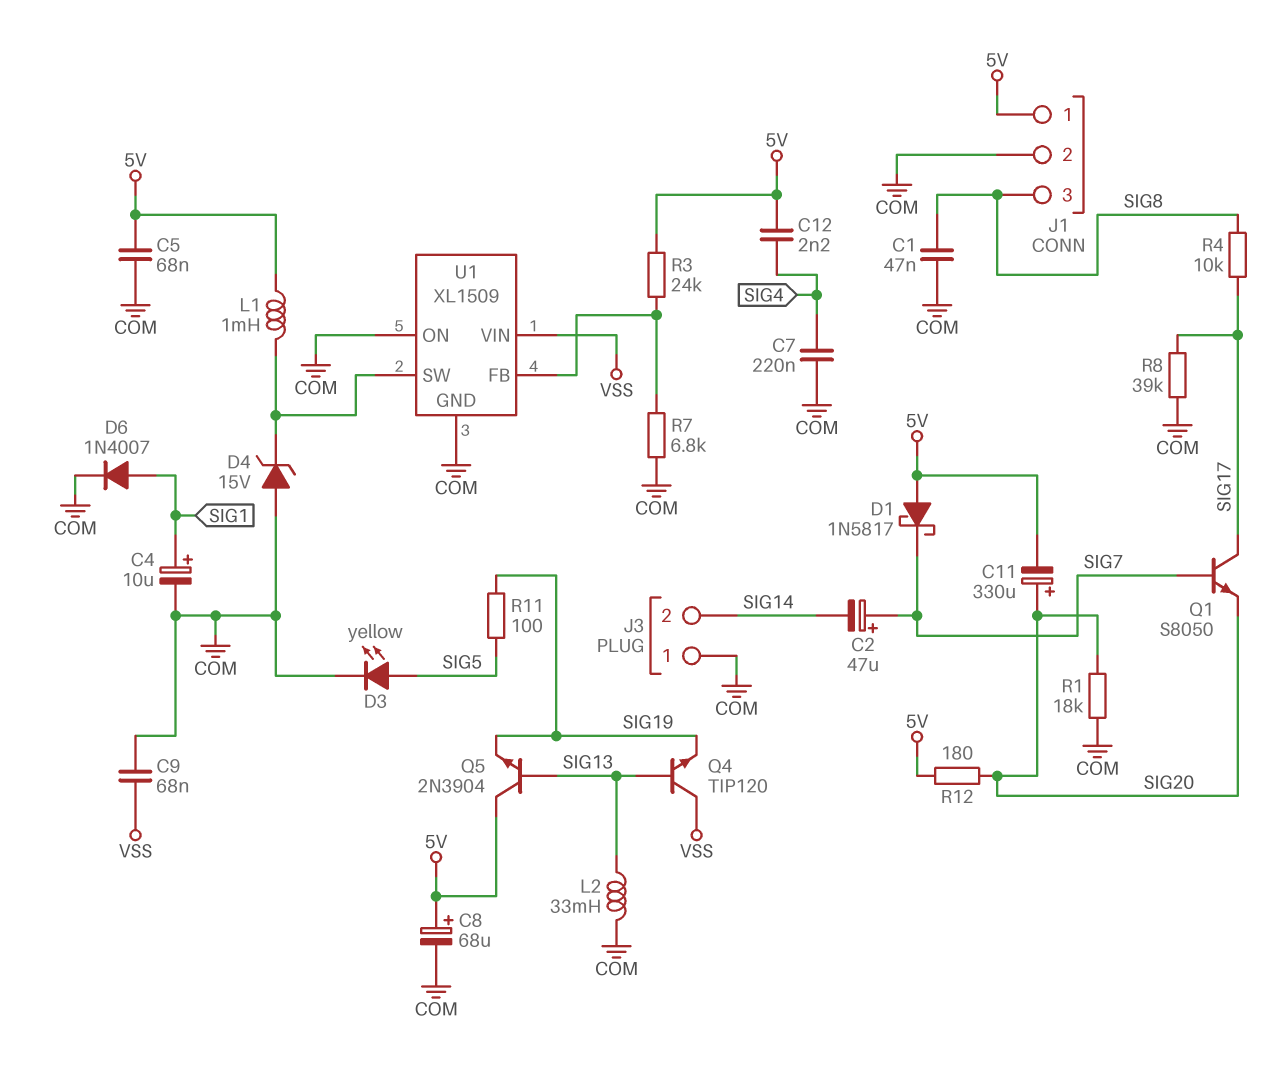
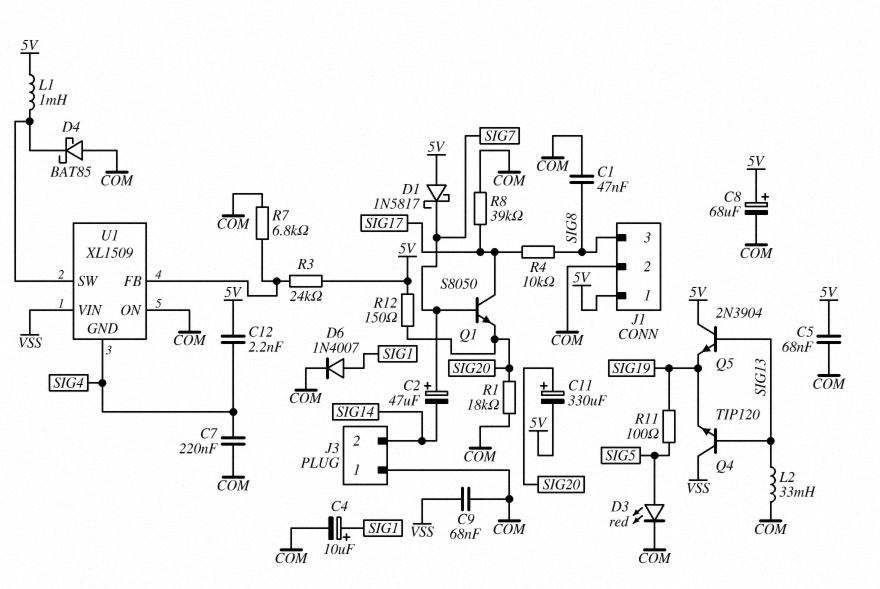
D3: LED yellow (A SIG5, K COM) -> LED red (A SIG5, K COM)
D4: zener 15V (A COM, K U1/SW) -> schottky BAT85 (A COM, K U1/SW)
R12: 180 (5V, SIG20) -> 150 (5V, SIG20)
U1 pin GND: COM -> SIG4

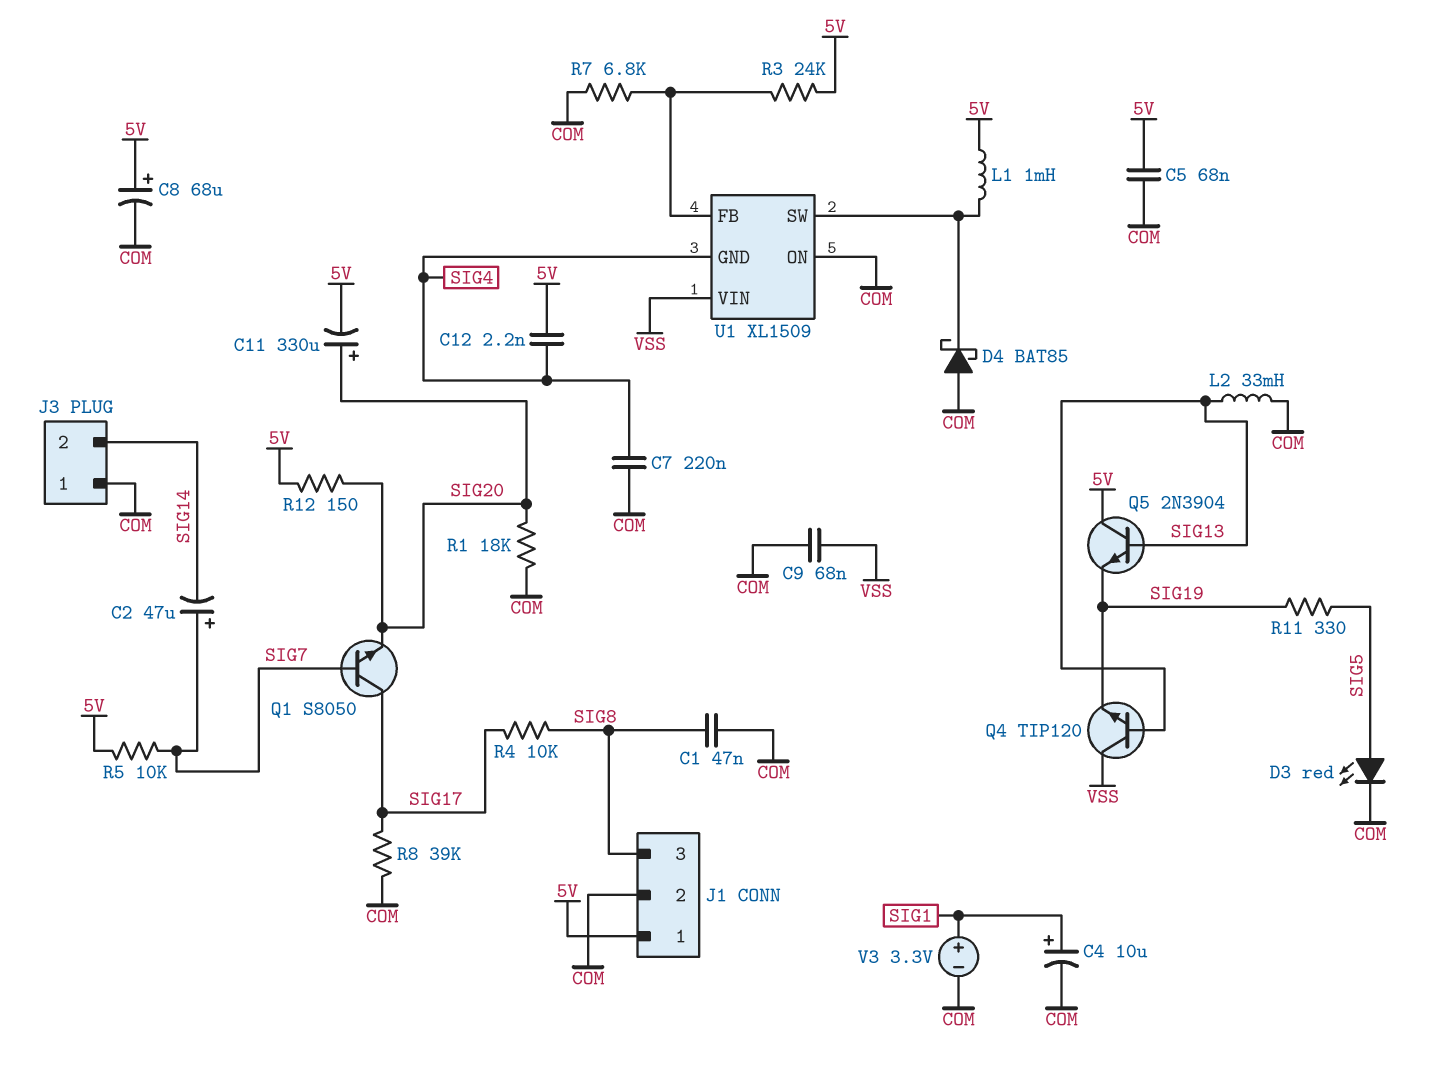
D1: schottky 1N5817 (A 5V, K SIG7) -> none
D6: diode 1N4007 (A SIG1, K COM) -> none
R5: none -> 10k (5V, SIG7)
R11: 100 (SIG5, SIG19) -> 330 (SIG5, SIG19)
V3: none -> 3.3V (plus SIG1, minus COM)

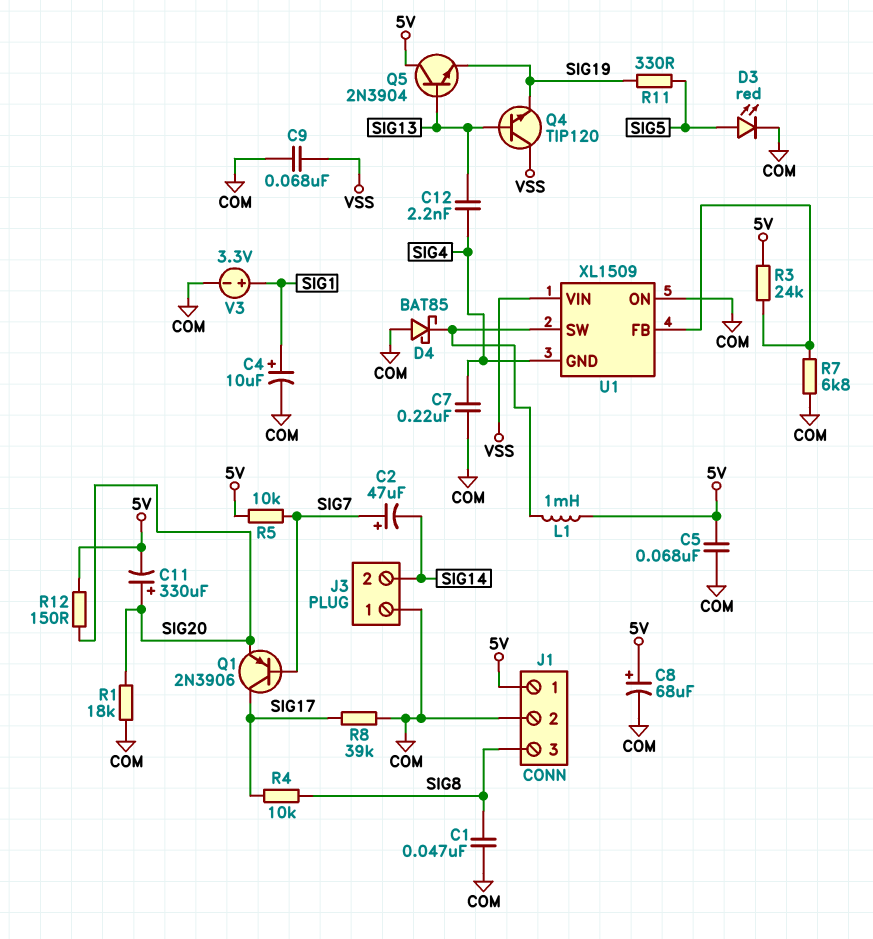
C12: 2.2nF (5V, SIG4) -> 2.2nF (SIG4, SIG13)
L2: 33mH (COM, SIG13) -> none
Q1: NPN S8050 (B SIG7, C SIG17, E SIG20) -> PNP 2N3906 (B SIG7, C SIG17, E SIG20)

